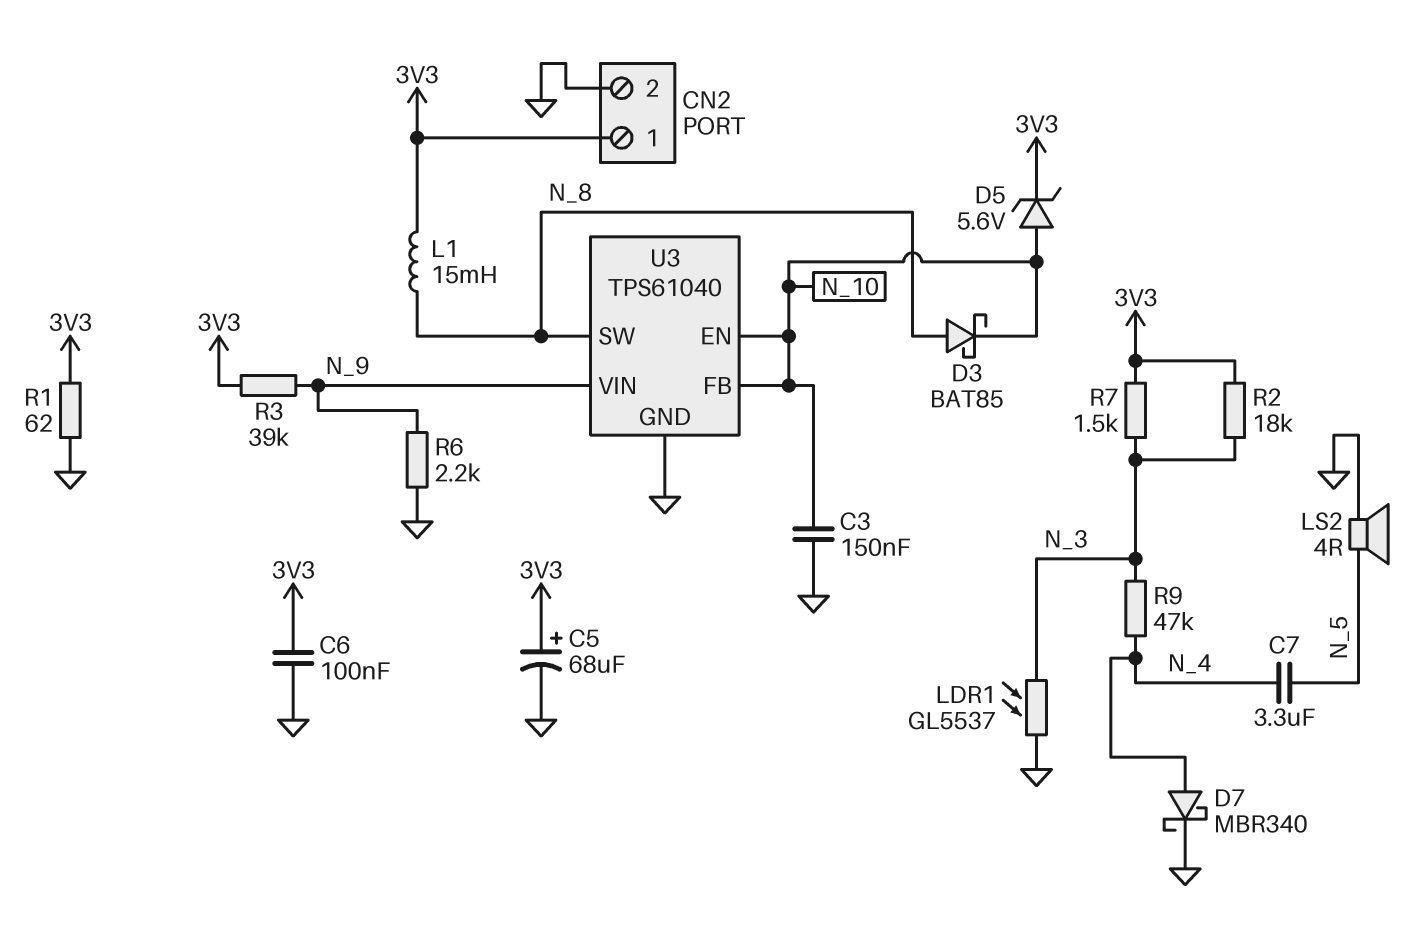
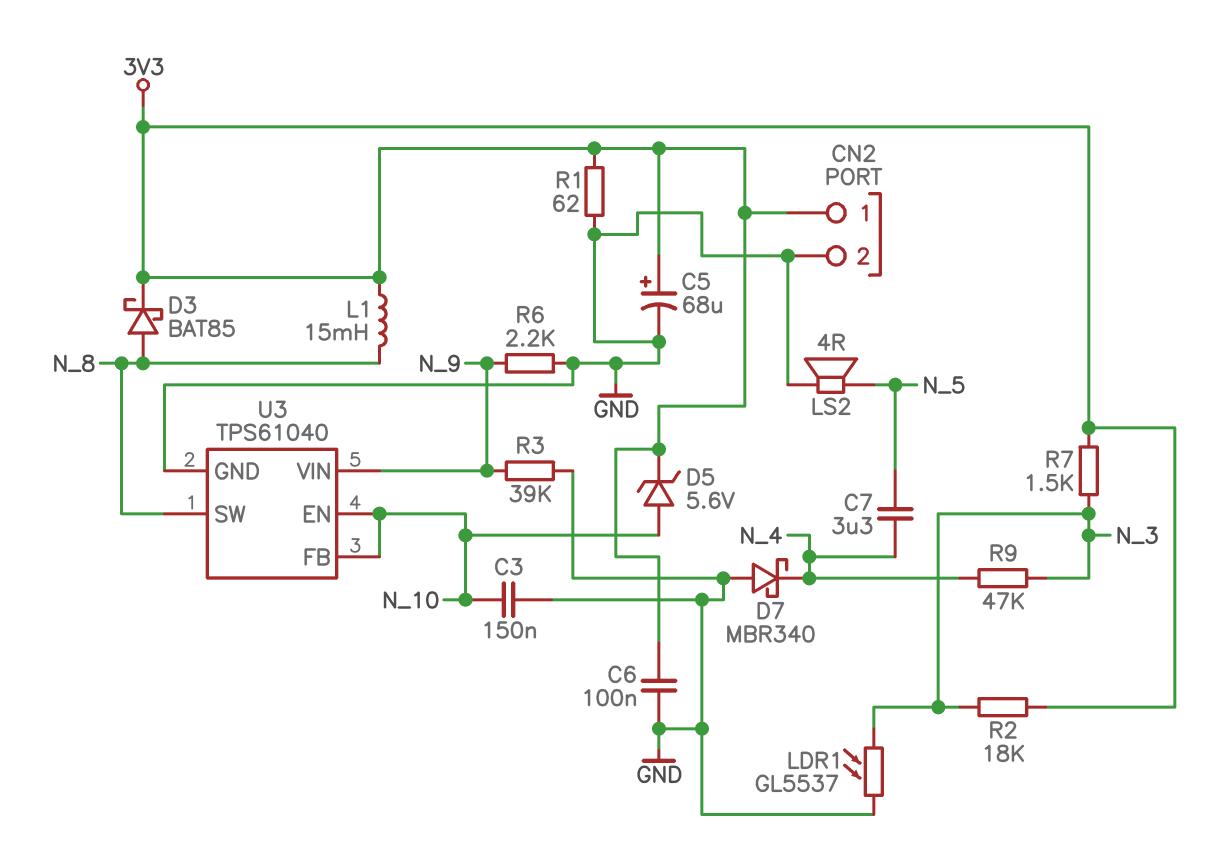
D3: schottky BAT85 (A N_8, K N_10) -> schottky BAT85 (A N_8, K 3V3)
D7: schottky MBR340 (A N_4, K GND) -> schottky MBR340 (A GND, K N_4)
R3: 39k (3V3, N_9) -> 39k (GND, N_9)

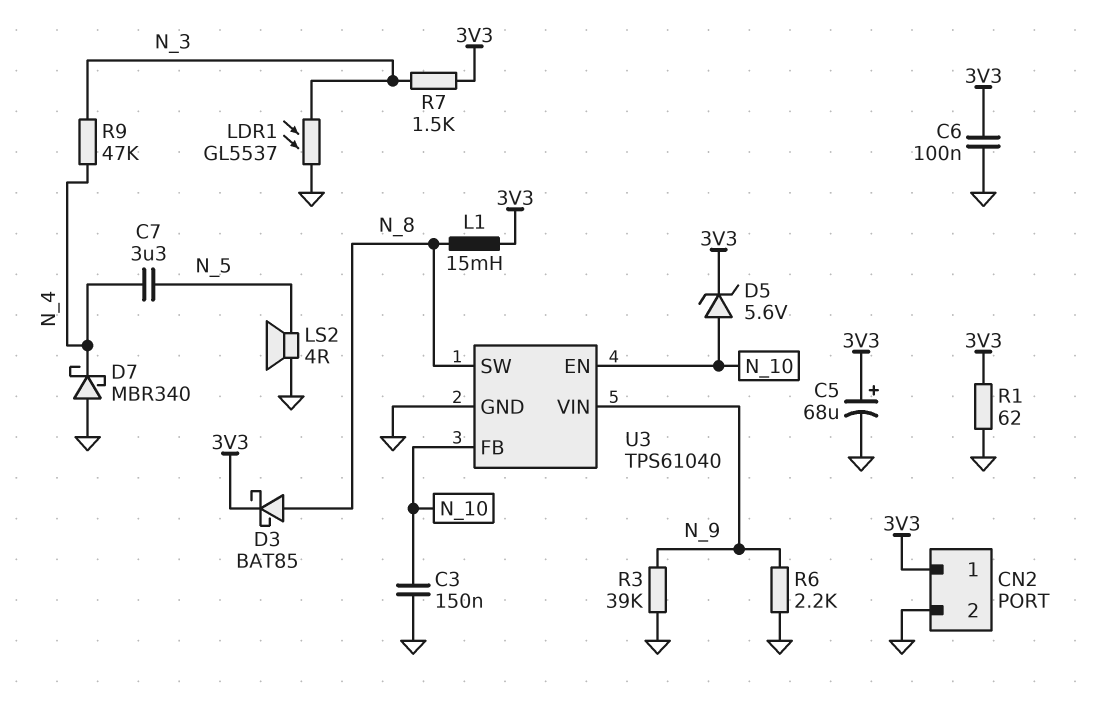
R2: 18k (3V3, N_3) -> none

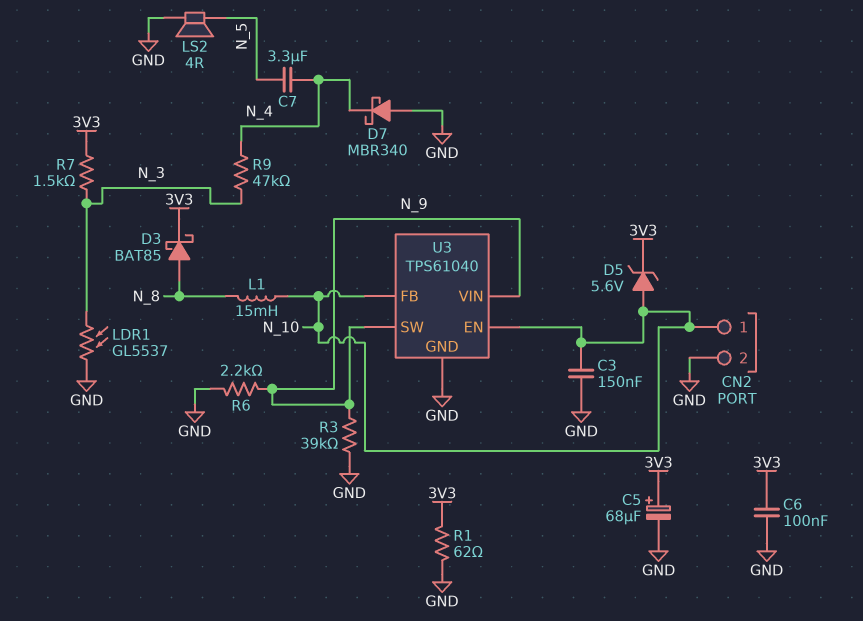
CN2 pin 1: 3V3 -> N_10
L1: 15mH (3V3, N_8) -> 15mH (N_8, N_10)
U3 pin SW: N_8 -> N_9

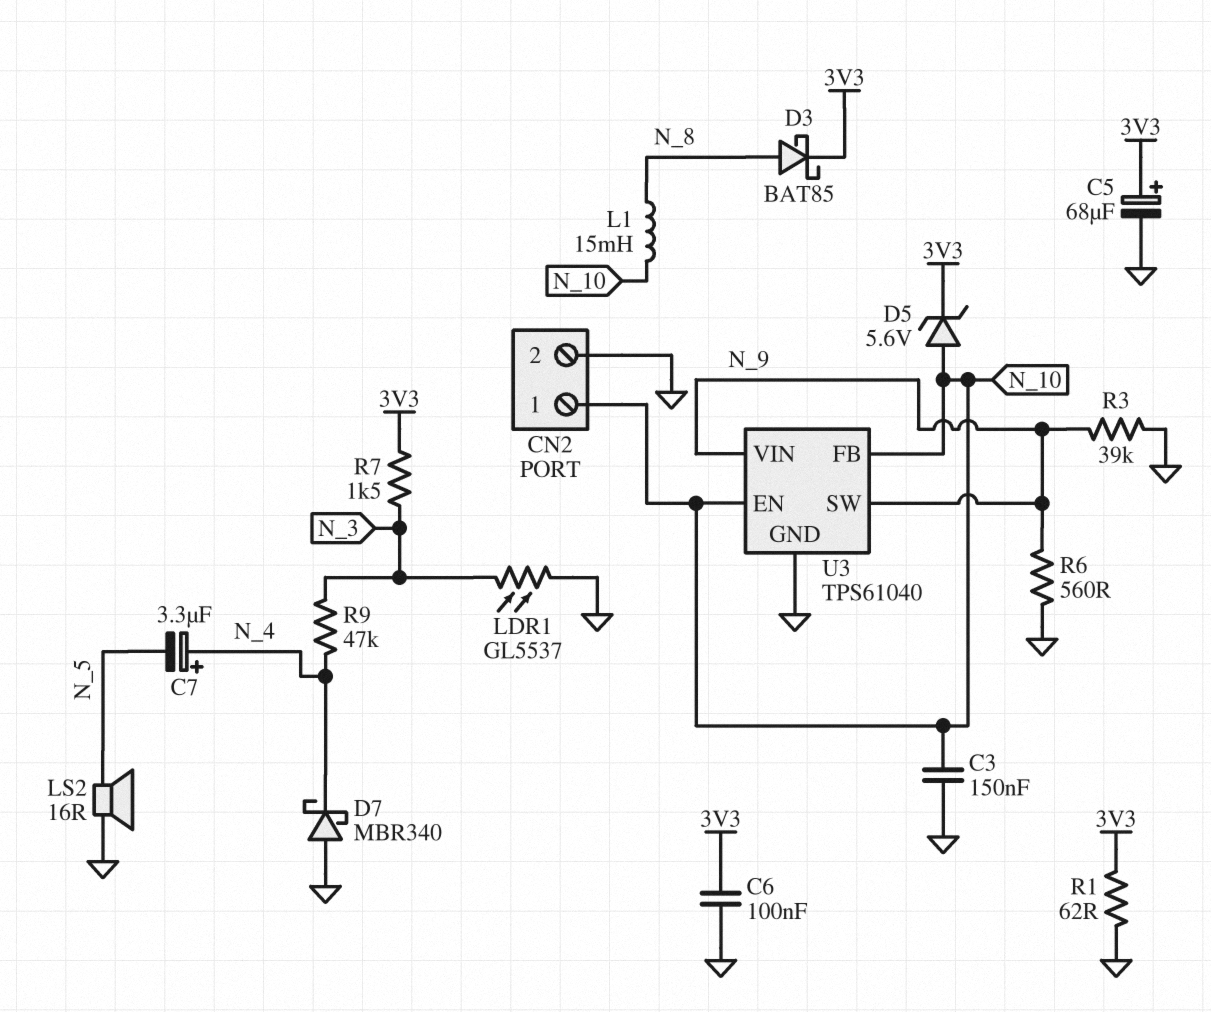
C7: 3.3uF (N_4, N_5) -> 3.3uF (plus N_4, minus N_5)
LS2: speaker 4R (GND, N_5) -> speaker 16R (GND, N_5)
R6: 2.2k (GND, N_9) -> 560 (GND, N_9)

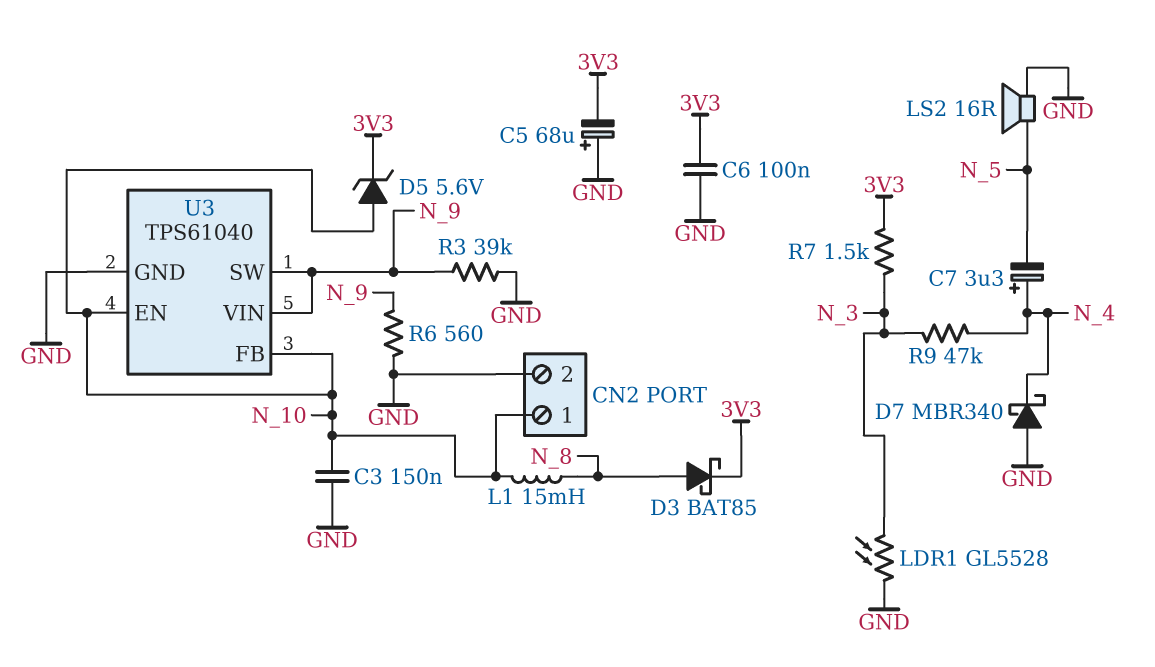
C5: 68uF (plus 3V3, minus GND) -> 68uF (plus GND, minus 3V3)
LDR1: GL5537 (GND, N_3) -> GL5528 (GND, N_3)
R1: 62 (3V3, GND) -> none

